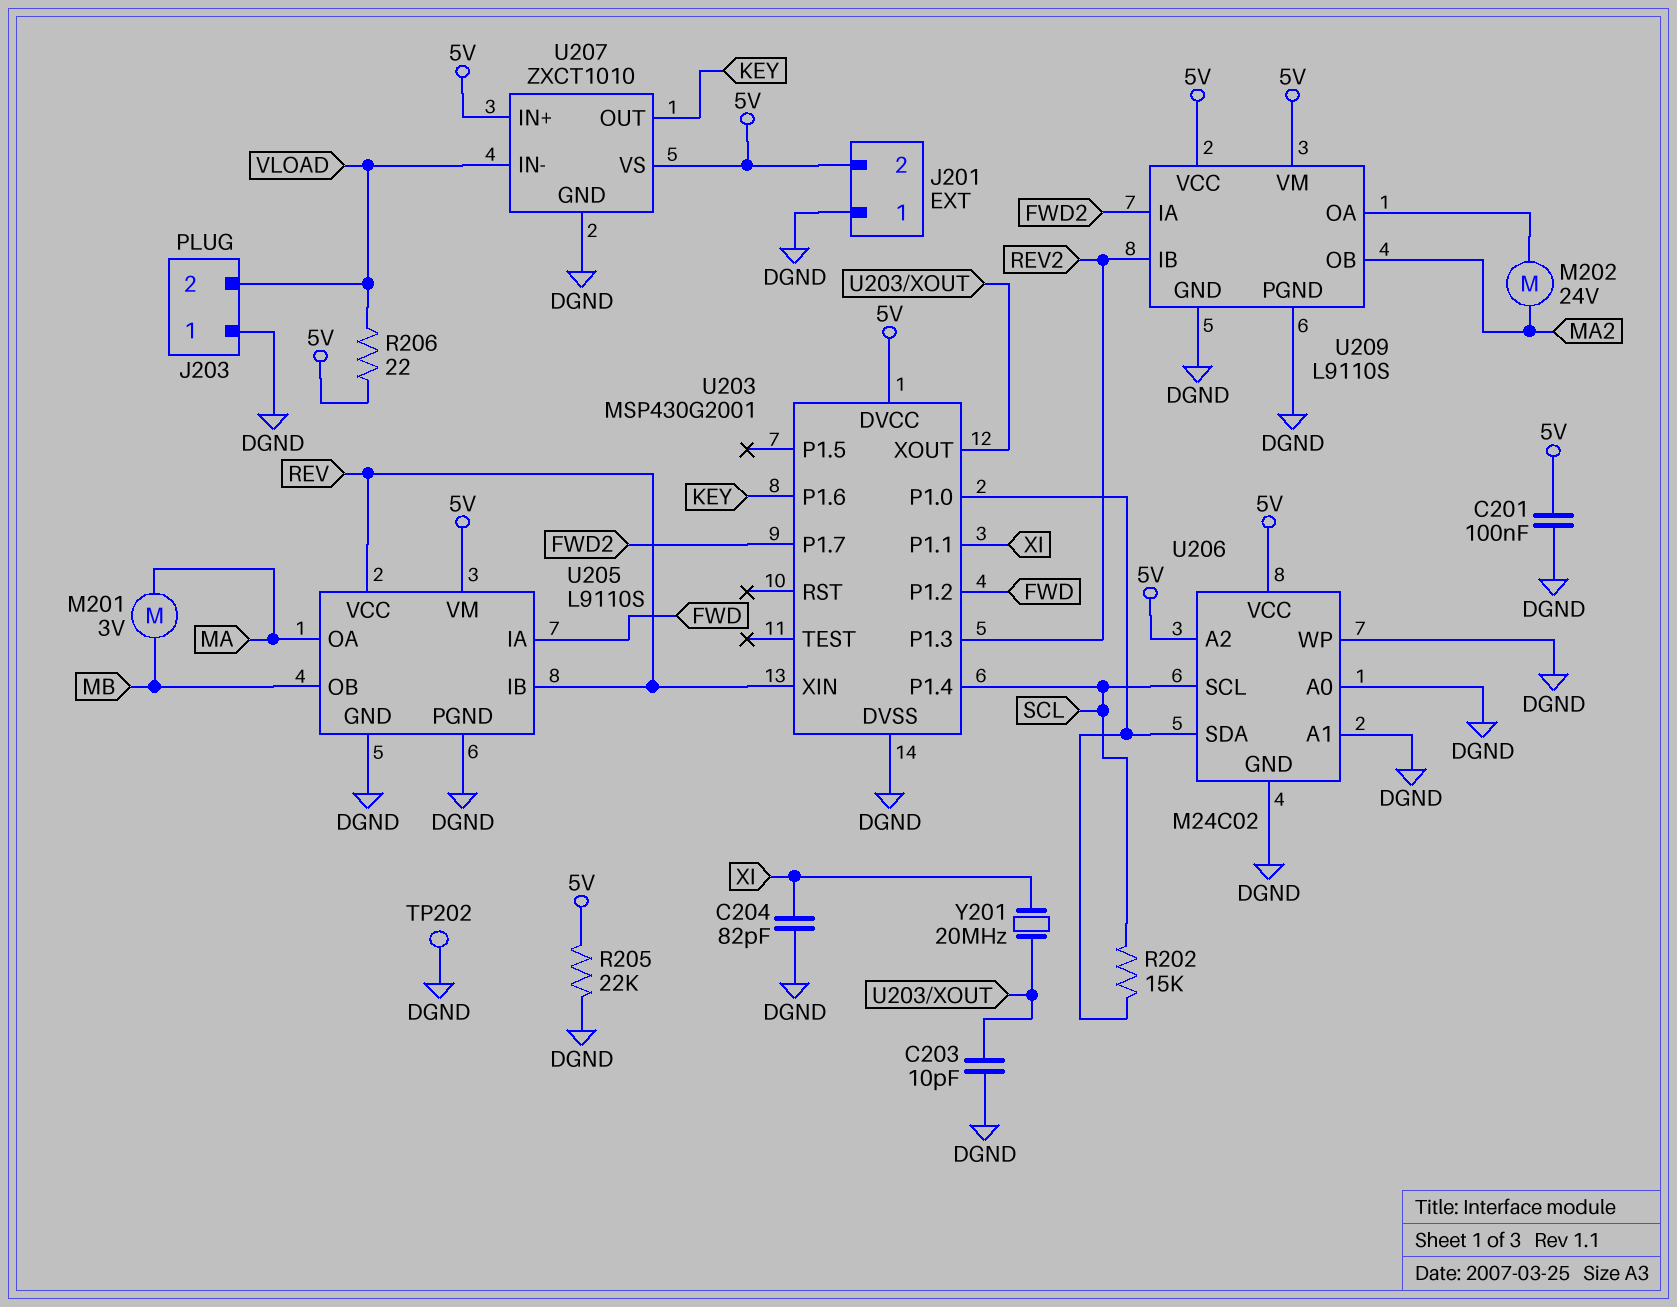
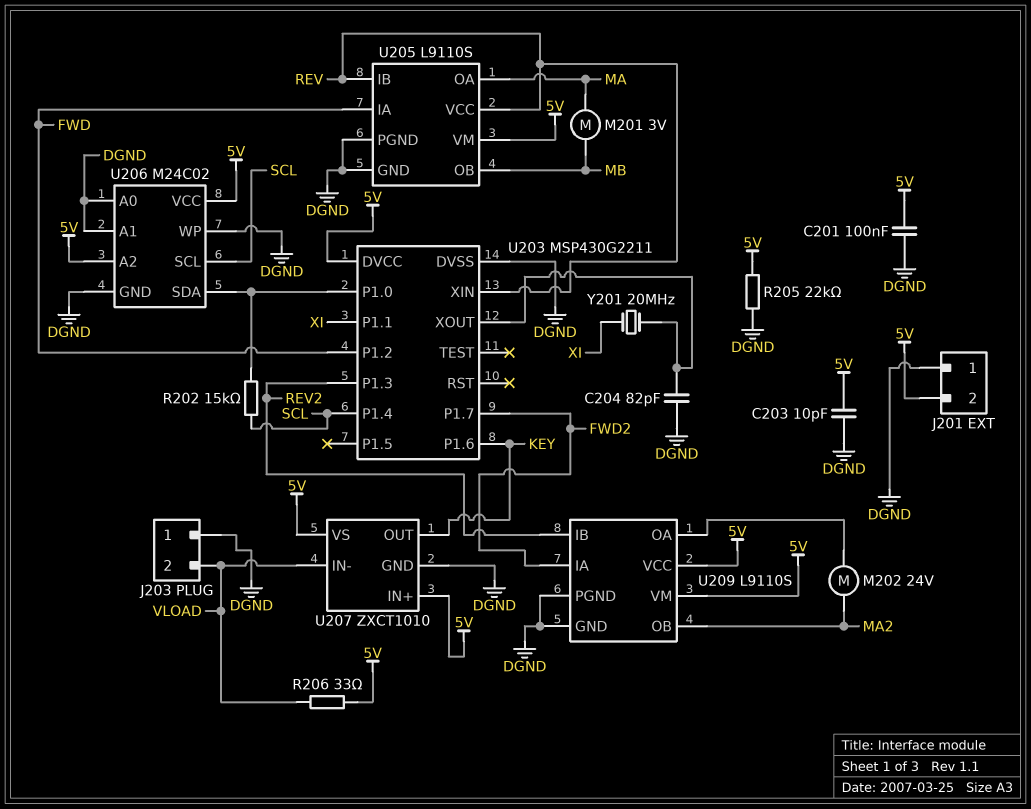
C203: 10pF (DGND, U203/XOUT) -> 10pF (5V, DGND)
C204: 82pF (DGND, XI) -> 82pF (DGND, U203/XOUT)
R206: 22 (5V, VLOAD) -> 33 (5V, VLOAD)
TP202: test point (DGND) -> none
U203: MSP430G2001 -> MSP430G2211

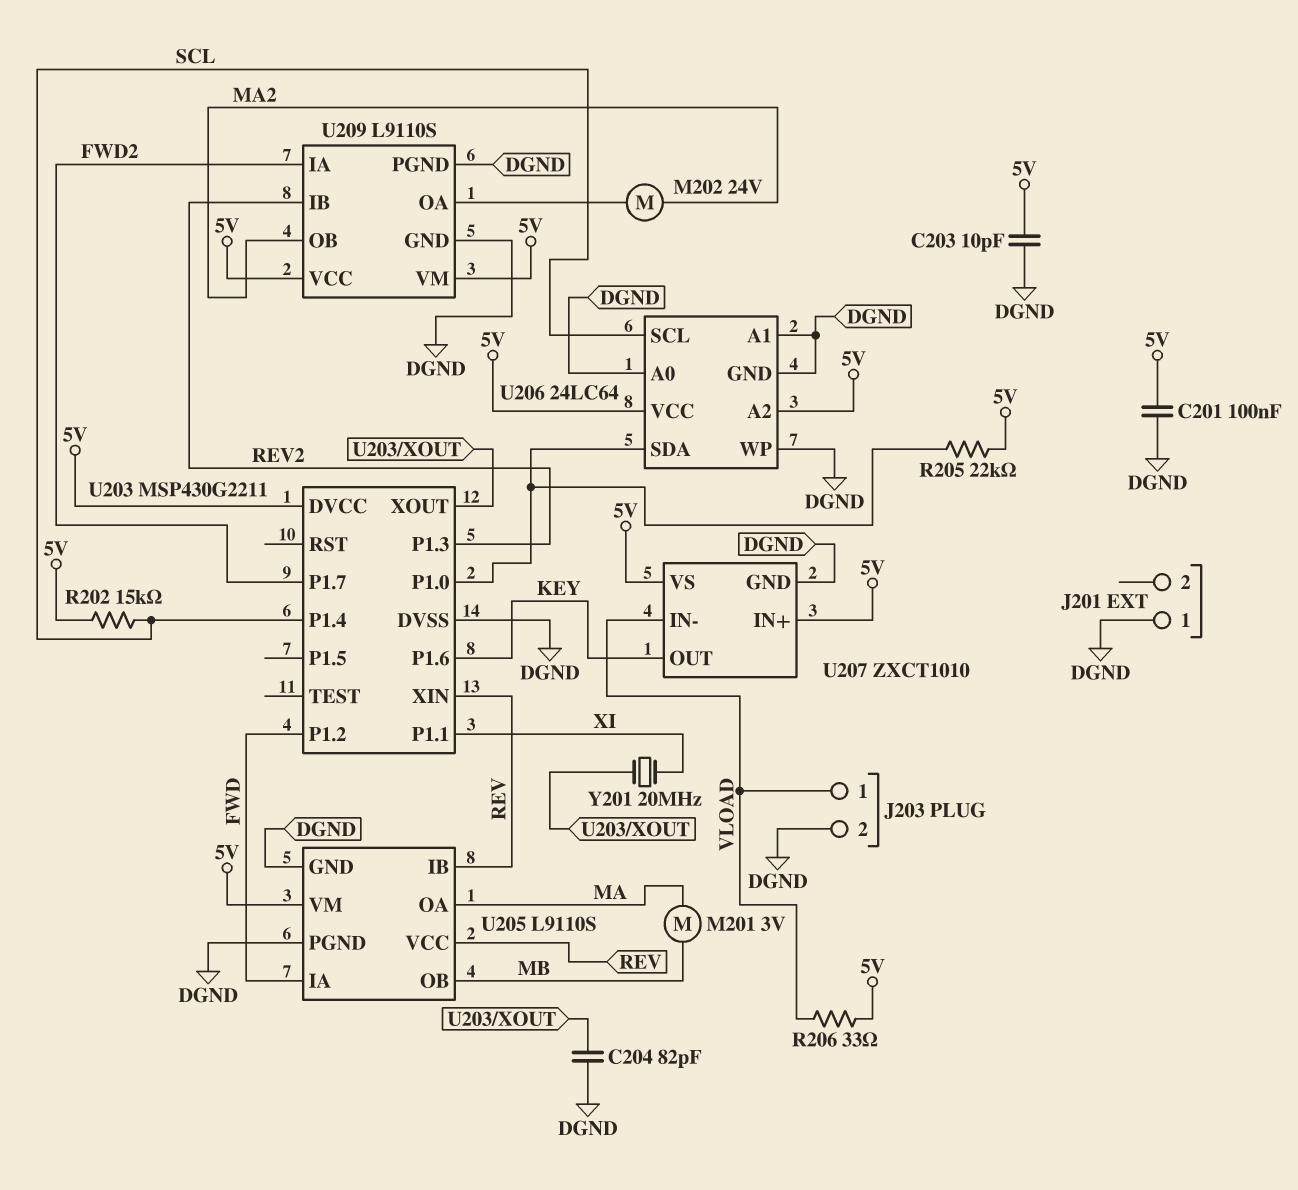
J201 pin 2: 5V -> none
J203 pin 1: DGND -> VLOAD
J203 pin 2: VLOAD -> DGND
R202: 15k (SCL, U203/P1.0) -> 15k (5V, SCL)
R205: 22k (5V, DGND) -> 22k (5V, U203/P1.0)
U206: M24C02 -> 24LC64

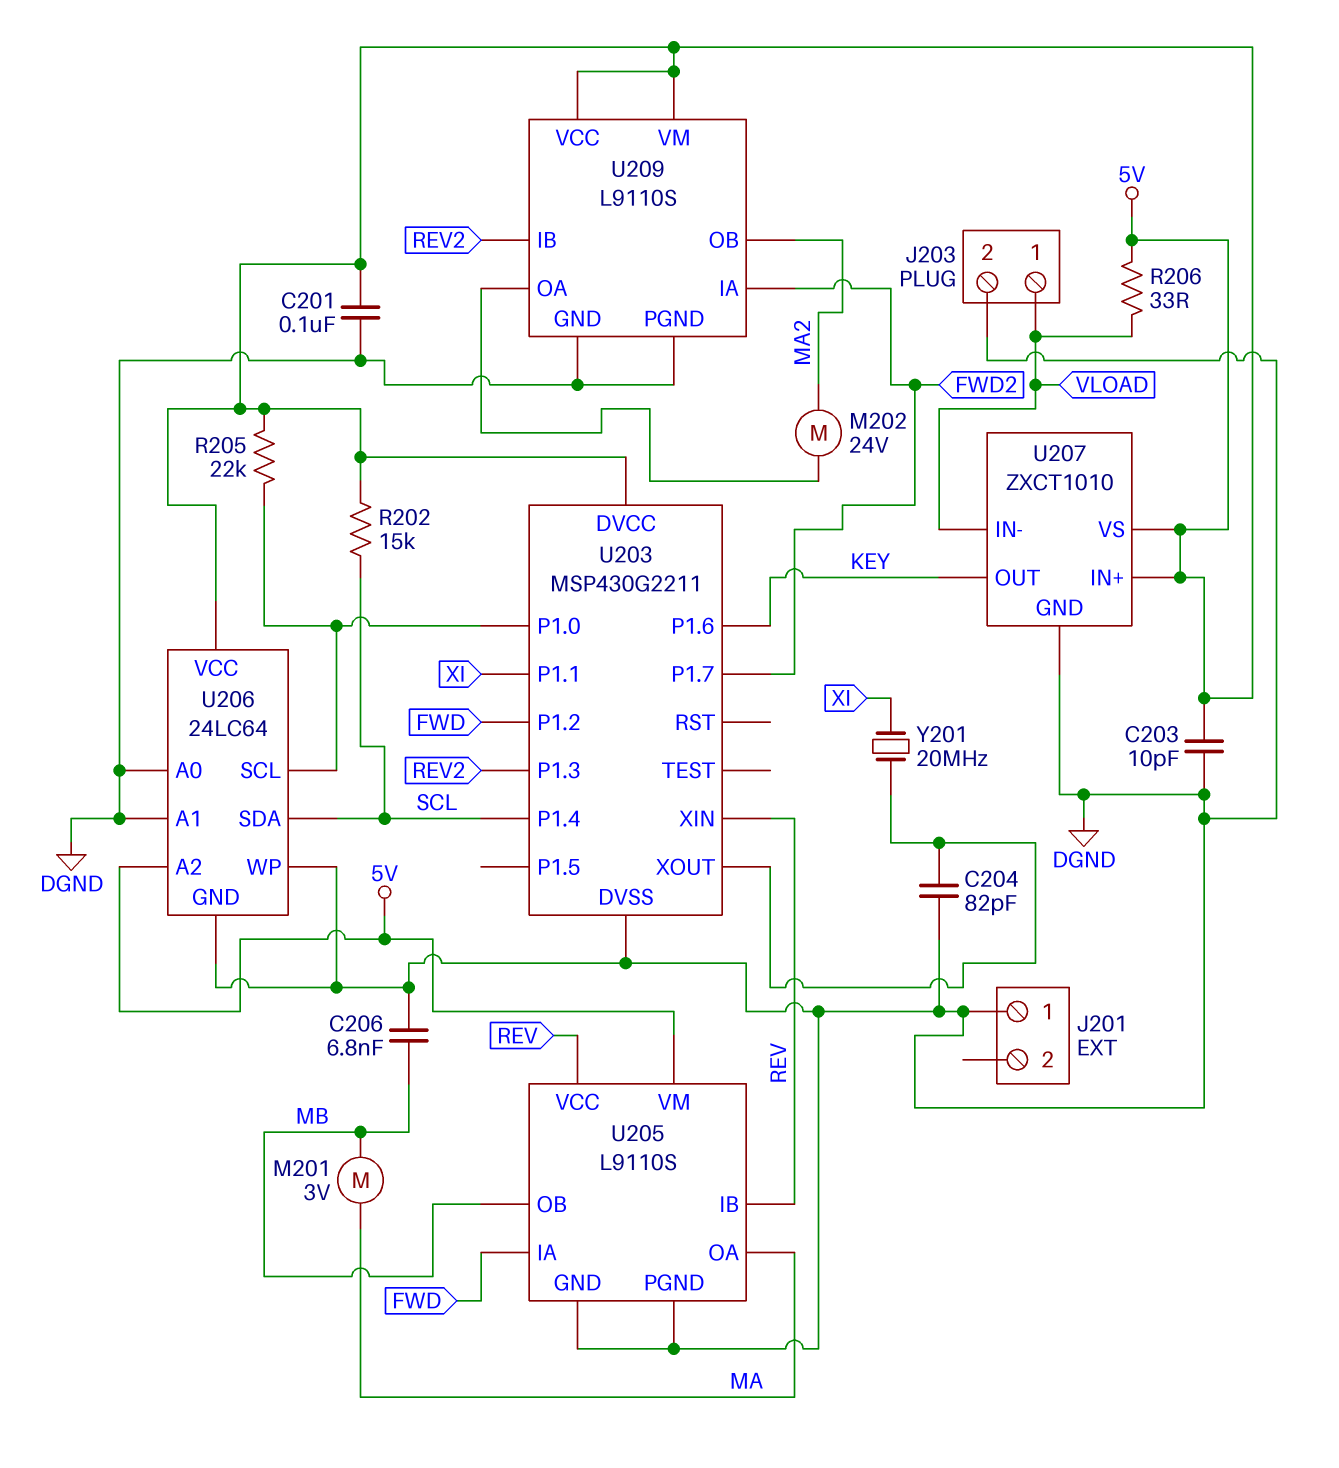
C206: none -> 6.8nF (DGND, MB)
U206 pin SCL: SCL -> U203/P1.0
U206 pin SDA: U203/P1.0 -> SCL

